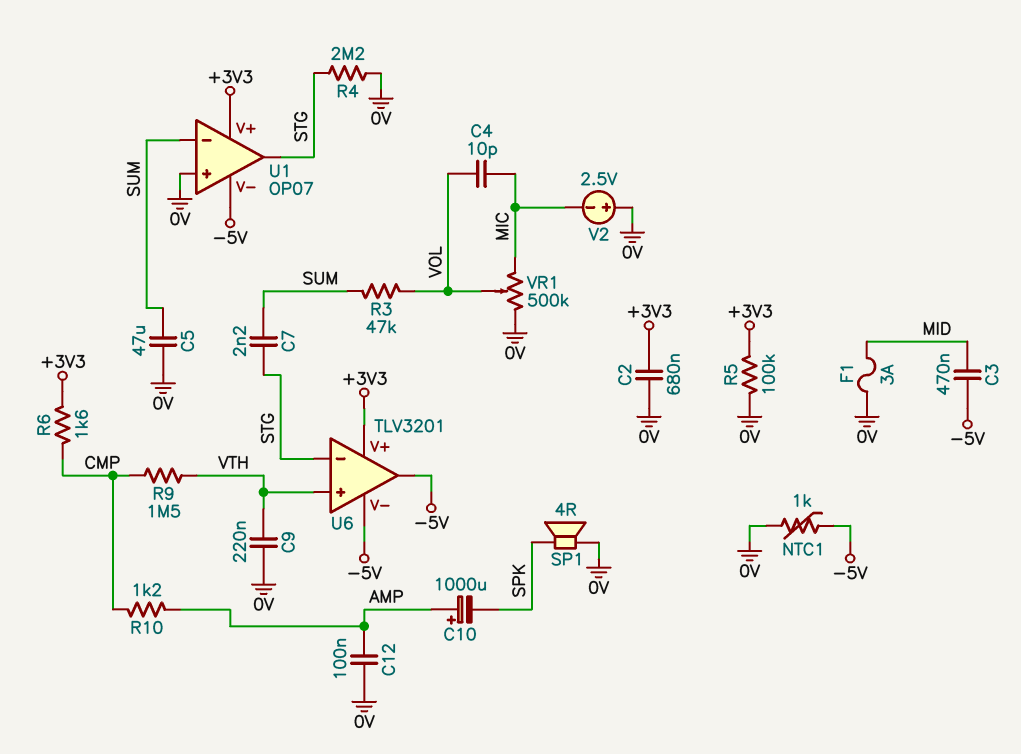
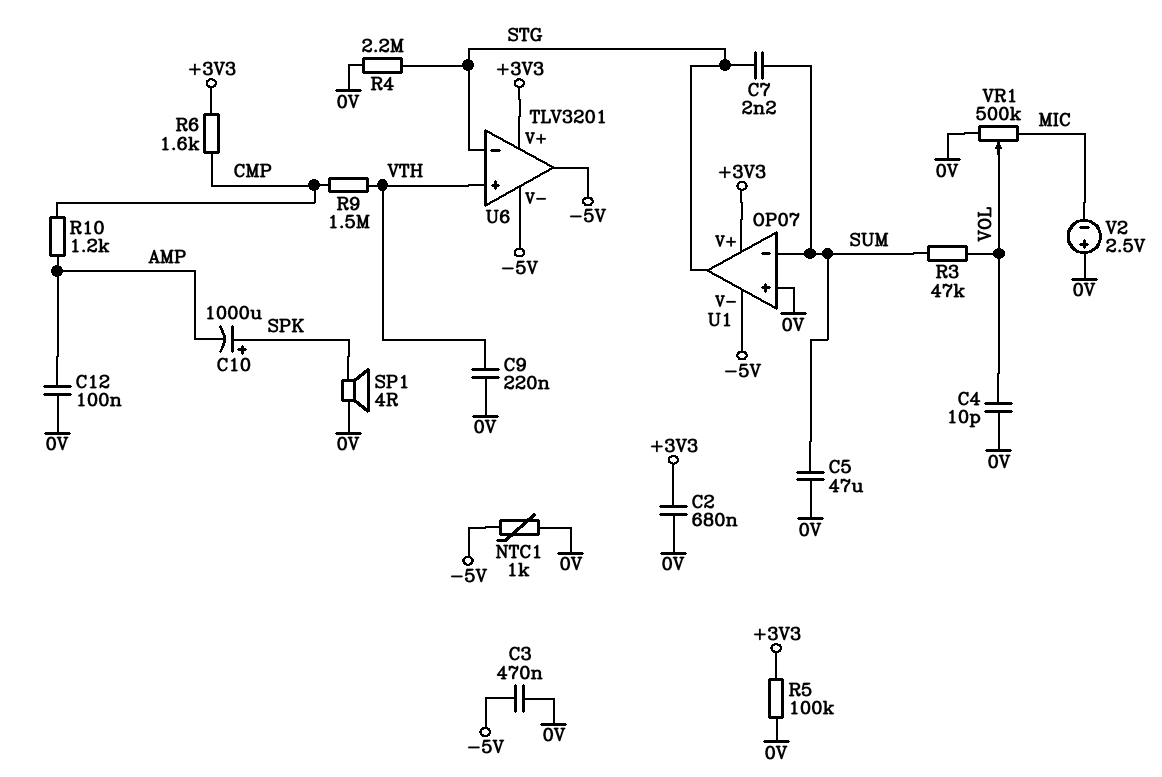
C3: 470nF (-5V, MID) -> 470nF (-5V, 0V)
C4: 10pF (MIC, VOL) -> 10pF (0V, VOL)
C10: 1000uF (plus AMP, minus SPK) -> 1000uF (plus SPK, minus AMP)
F1: 3A (0V, MID) -> none

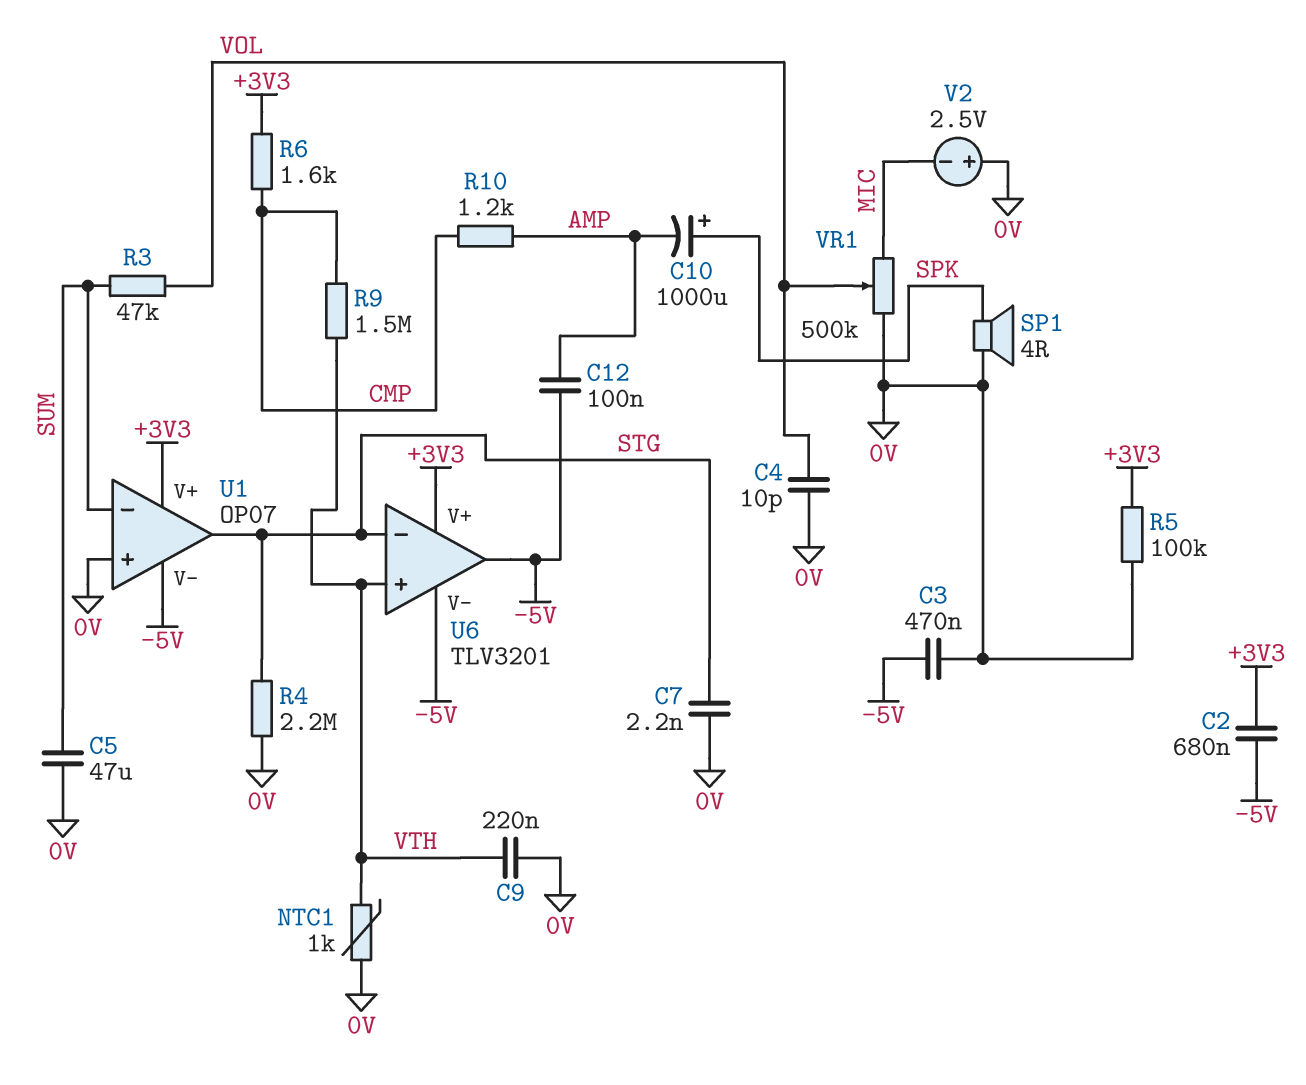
C2: 680nF (+3V3, 0V) -> 680nF (+3V3, -5V)
C7: 2.2nF (STG, SUM) -> 2.2nF (0V, STG)
C12: 100nF (0V, AMP) -> 100nF (-5V, AMP)
NTC1: 1k (-5V, 0V) -> 1k (0V, VTH)

